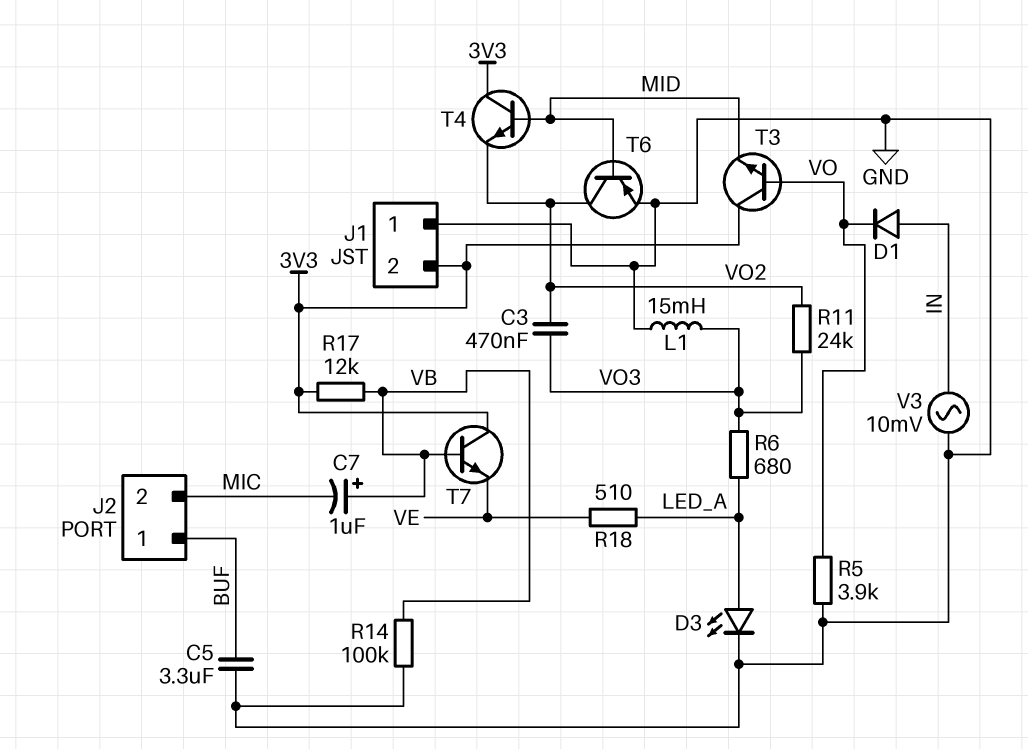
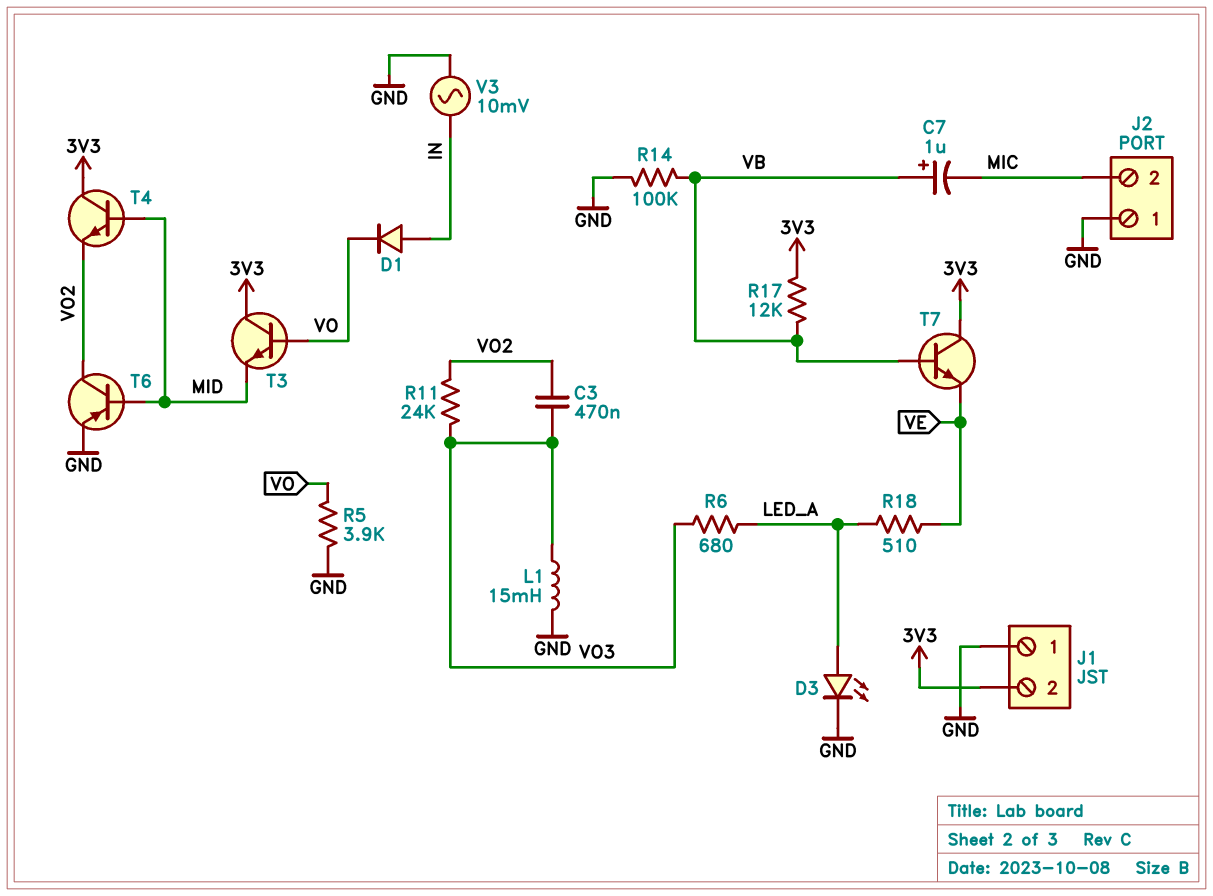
C5: 3.3uF (BUF, GND) -> none
J2 pin 1: BUF -> GND

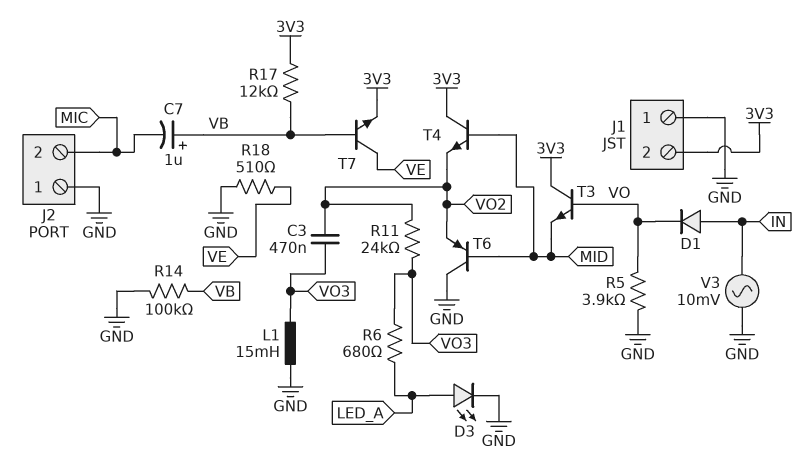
R18: 510 (LED_A, VE) -> 510 (GND, VE)
T6: PNP (B MID, C VO2, E GND) -> PNP (B MID, C GND, E VO2)
T7: NPN (B VB, C 3V3, E VE) -> NPN (B VB, C VE, E 3V3)

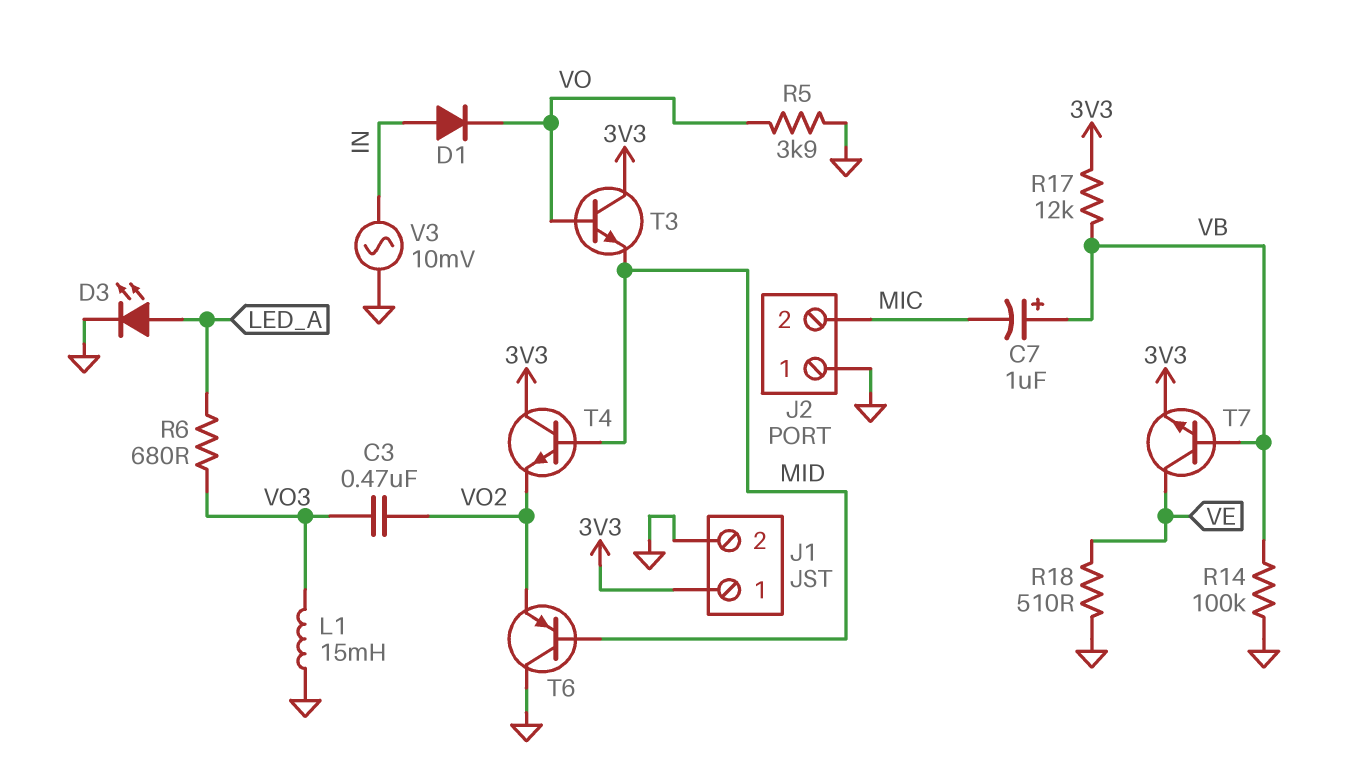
J1 pin 1: GND -> 3V3
J1 pin 2: 3V3 -> GND
R11: 24k (VO2, VO3) -> none

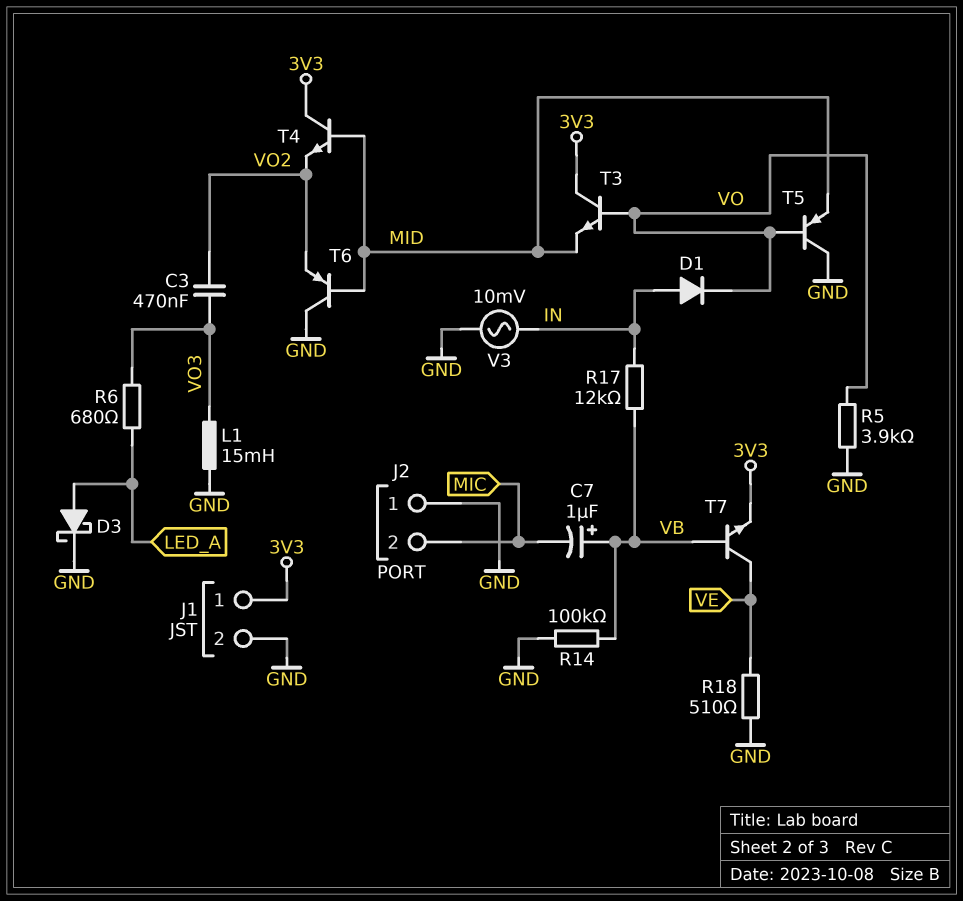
D3: LED (A LED_A, K GND) -> schottky (A LED_A, K GND)
R17: 12k (3V3, VB) -> 12k (IN, VB)
T5: none -> PNP (B VO, C GND, E MID)

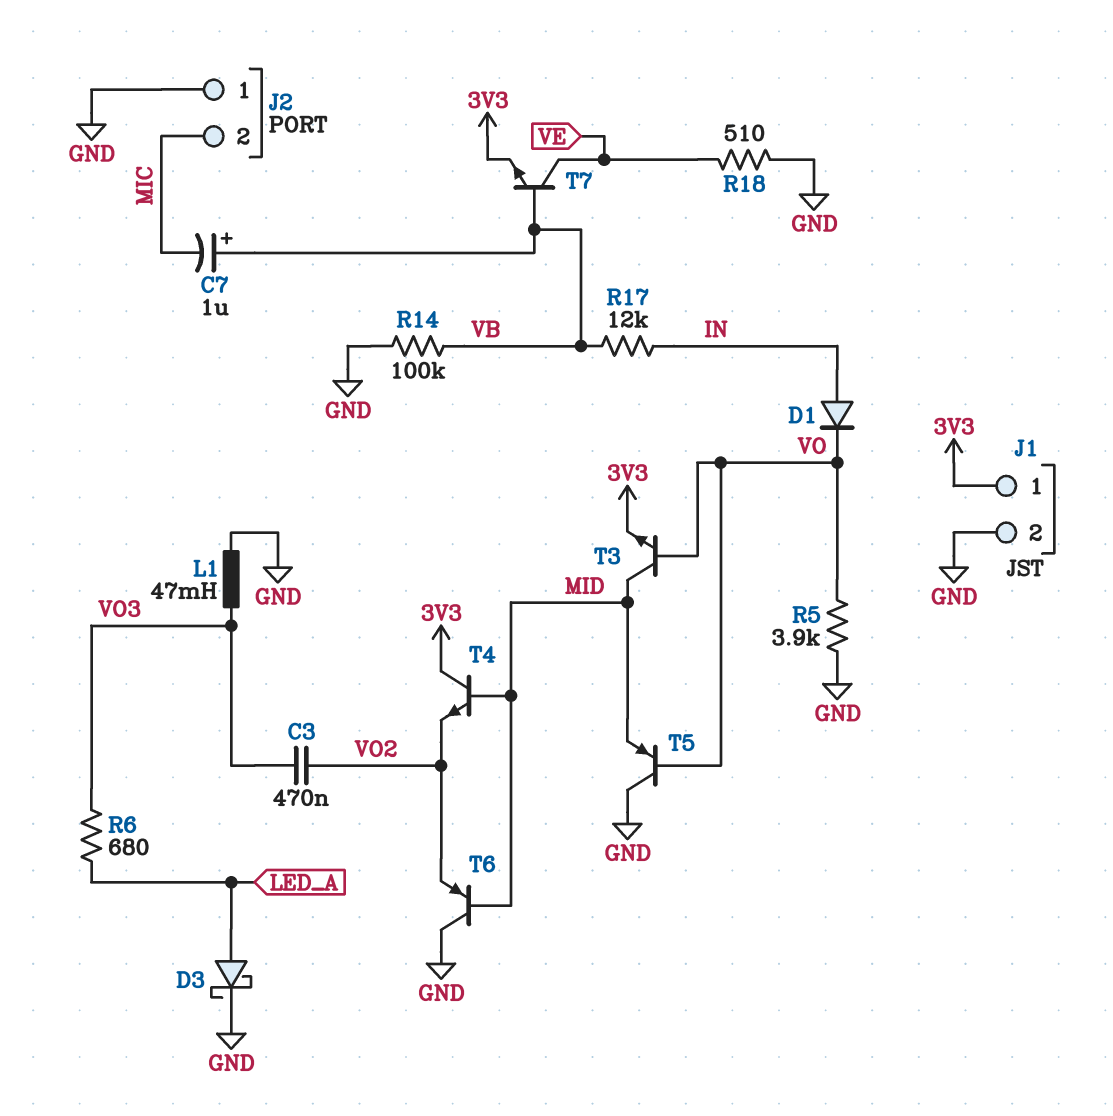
L1: 15mH (GND, VO3) -> 47mH (GND, VO3)
T3: NPN (B VO, C 3V3, E MID) -> NPN (B VO, C MID, E 3V3)
V3: AC 10mV (GND, IN) -> none

